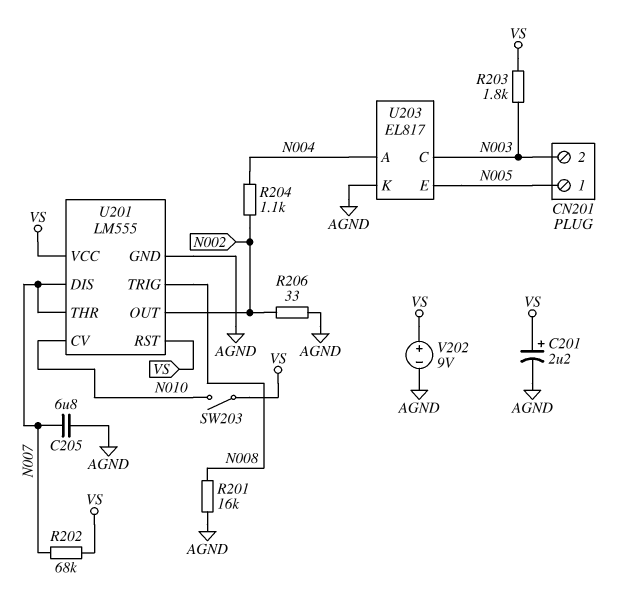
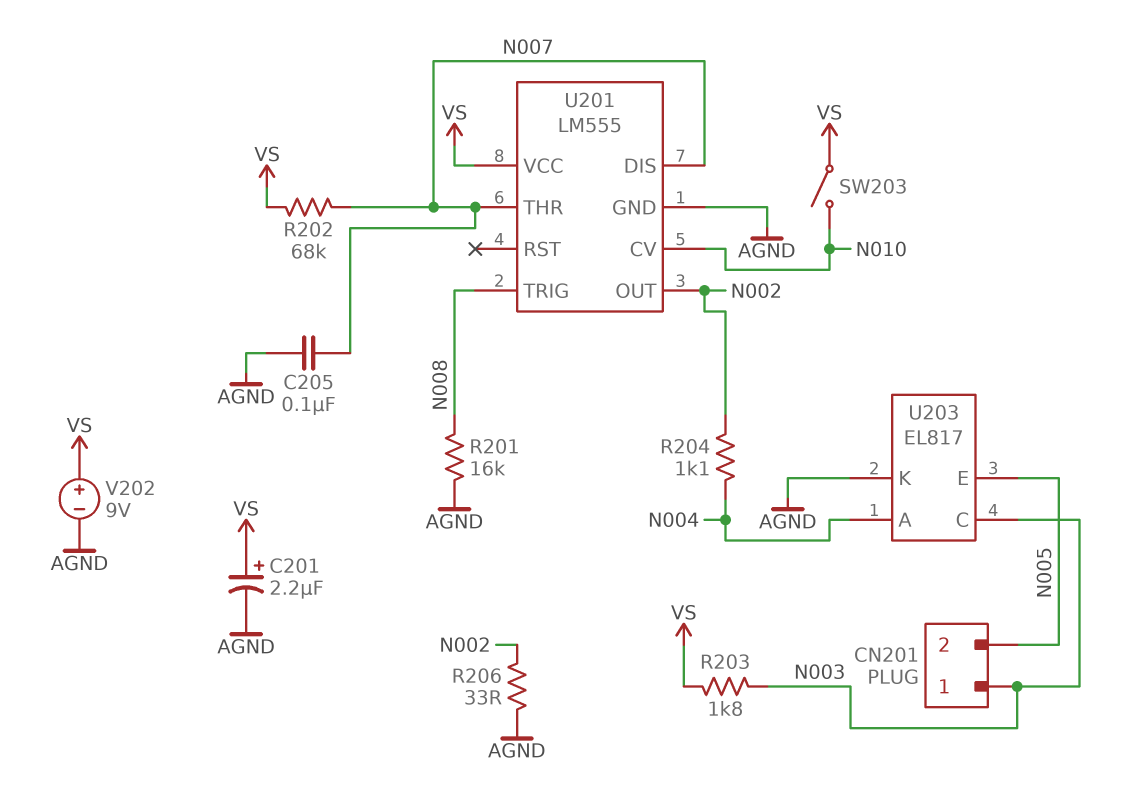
C205: 6.8uF (AGND, N007) -> 100nF (AGND, N007)
CN201 pin 1: N005 -> N003
CN201 pin 2: N003 -> N005
U201 pin RST: VS -> none

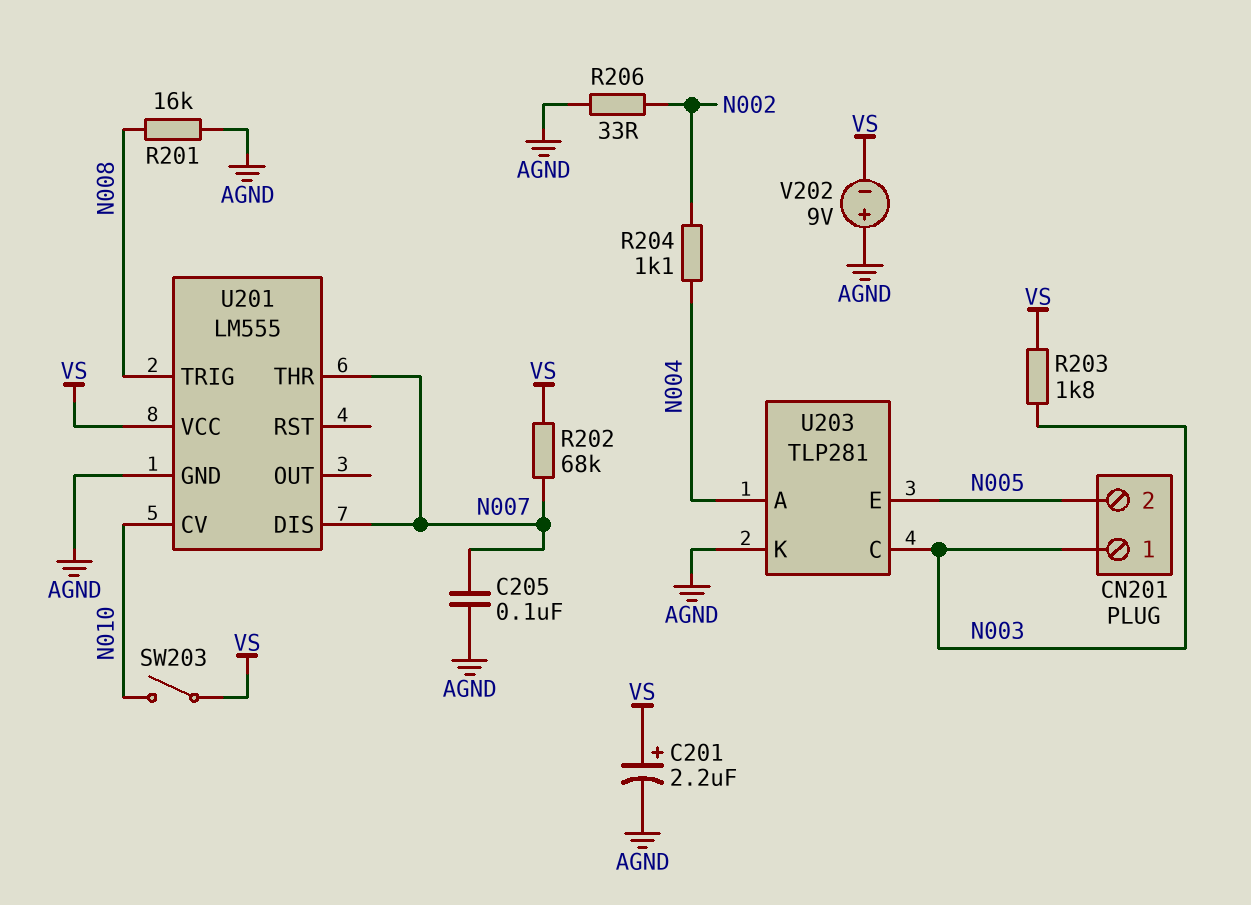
U201 pin OUT: N002 -> none
U203: EL817 -> TLP281
V202: 9V (plus VS, minus AGND) -> 9V (plus AGND, minus VS)

